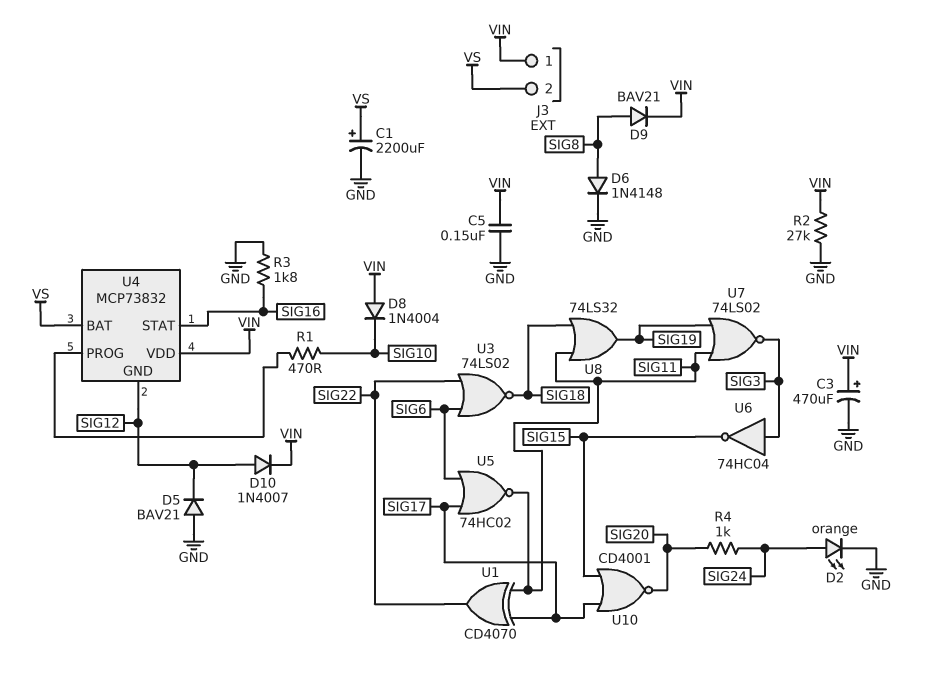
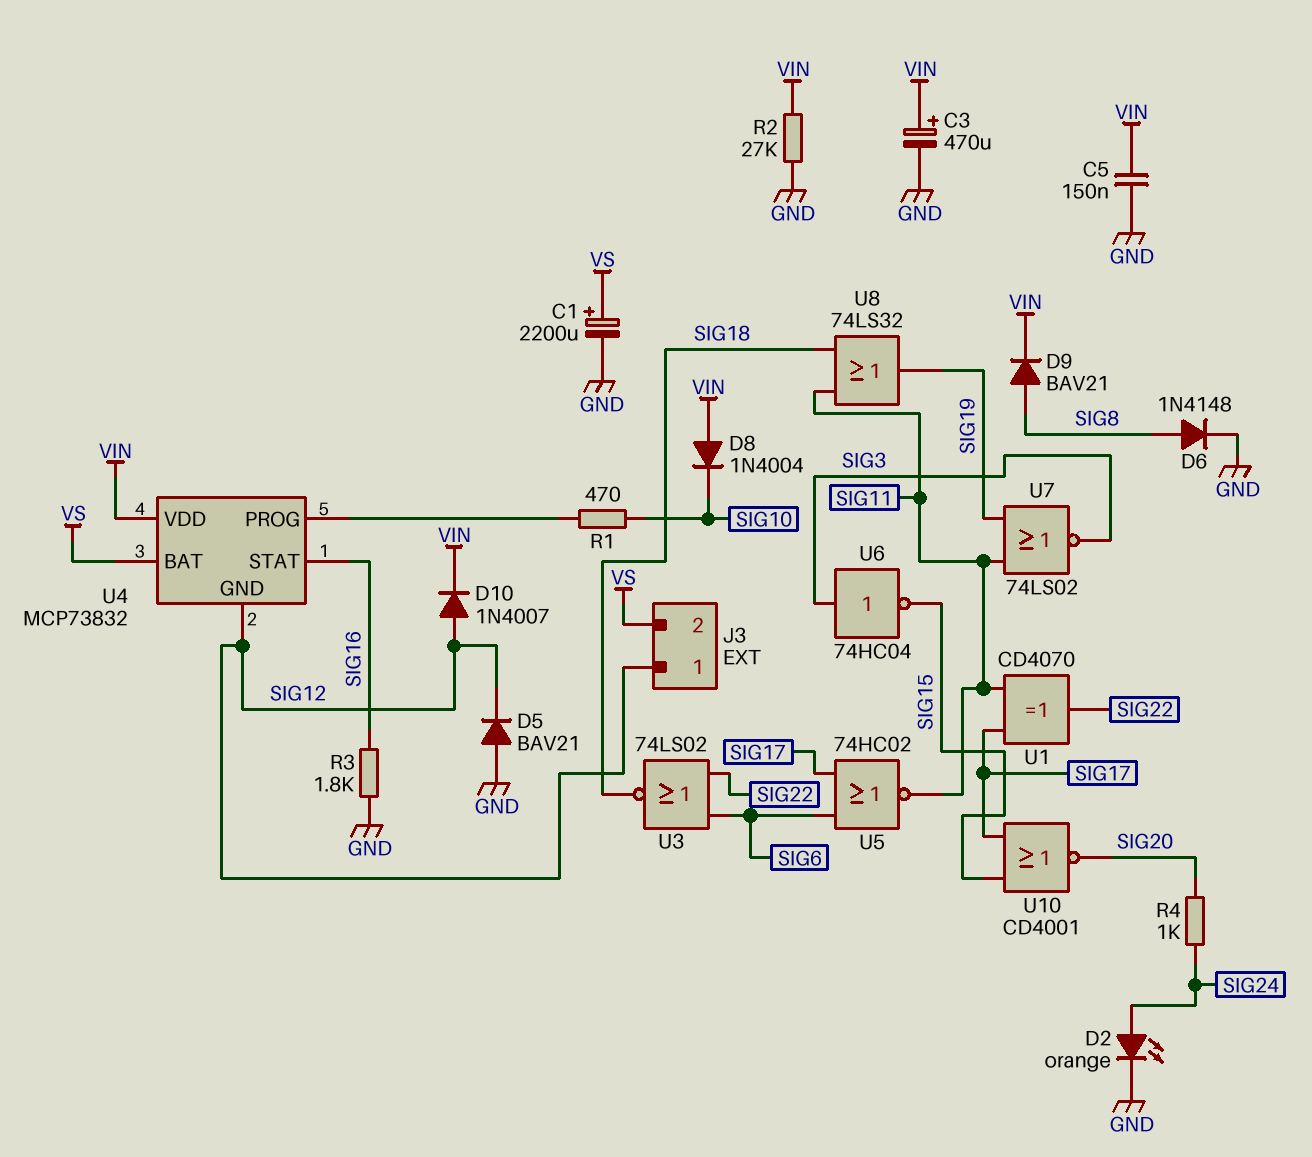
J3 pin 1: VIN -> SIG12

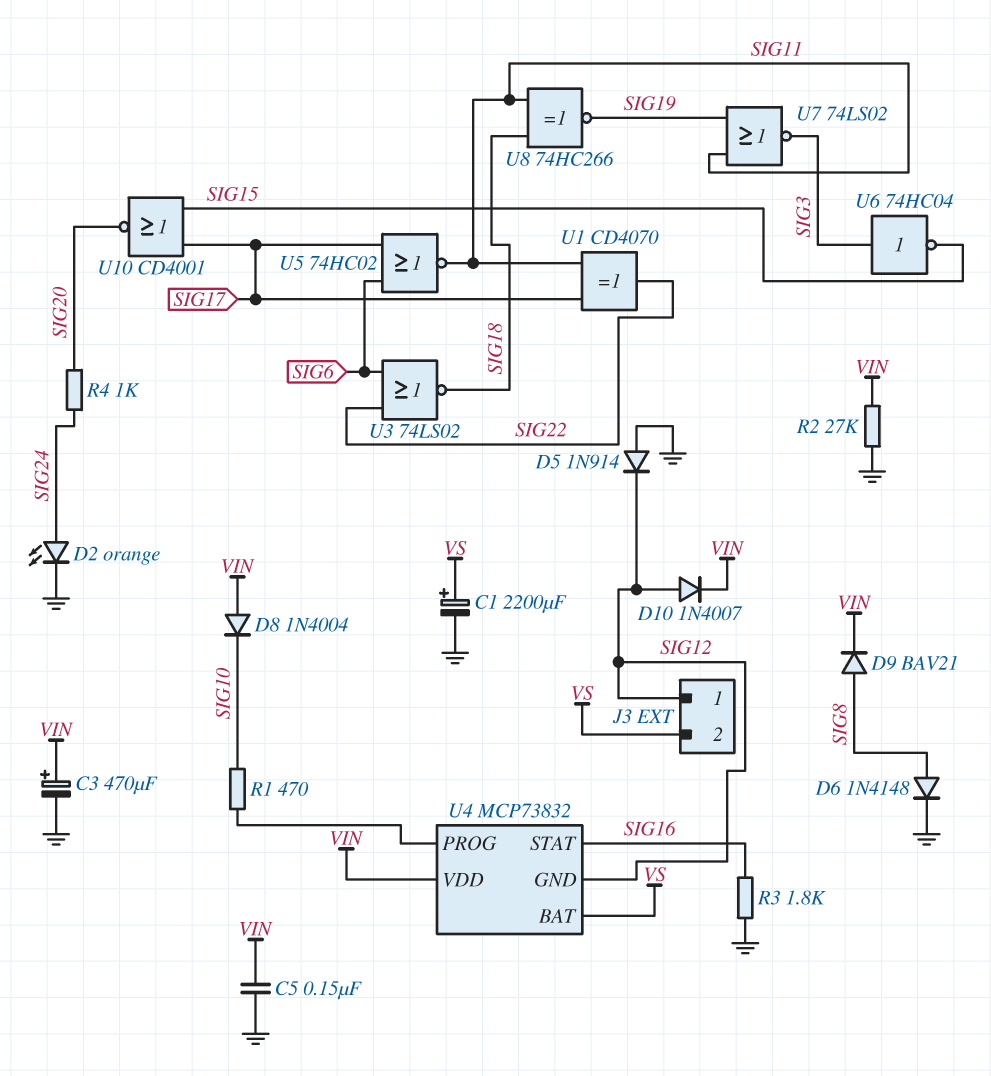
D5: diode BAV21 (A GND, K SIG12) -> diode 1N914 (A GND, K SIG12)
U8: OR 74LS32 (in SIG11, in SIG18, out SIG19) -> XNOR 74HC266 (in SIG11, in SIG18, out SIG19)

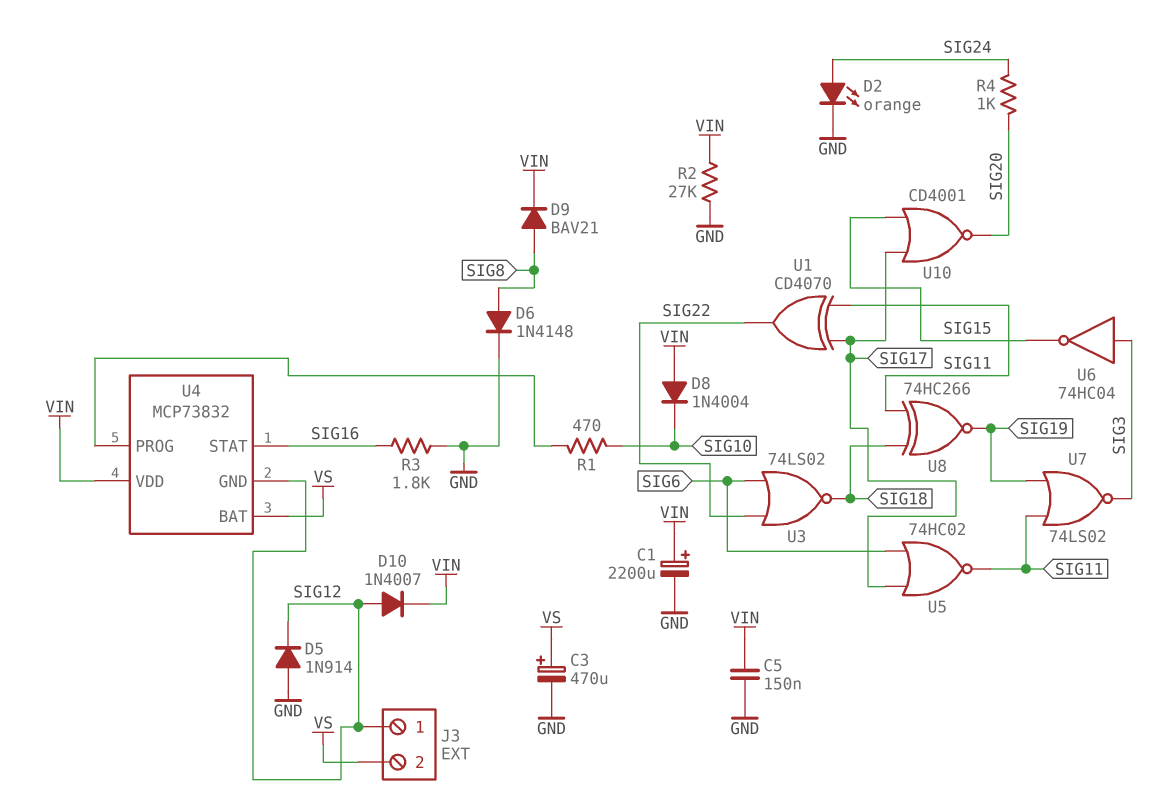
C1: 2200uF (plus VS, minus GND) -> 2200uF (plus VIN, minus GND)
C3: 470uF (plus VIN, minus GND) -> 470uF (plus VS, minus GND)

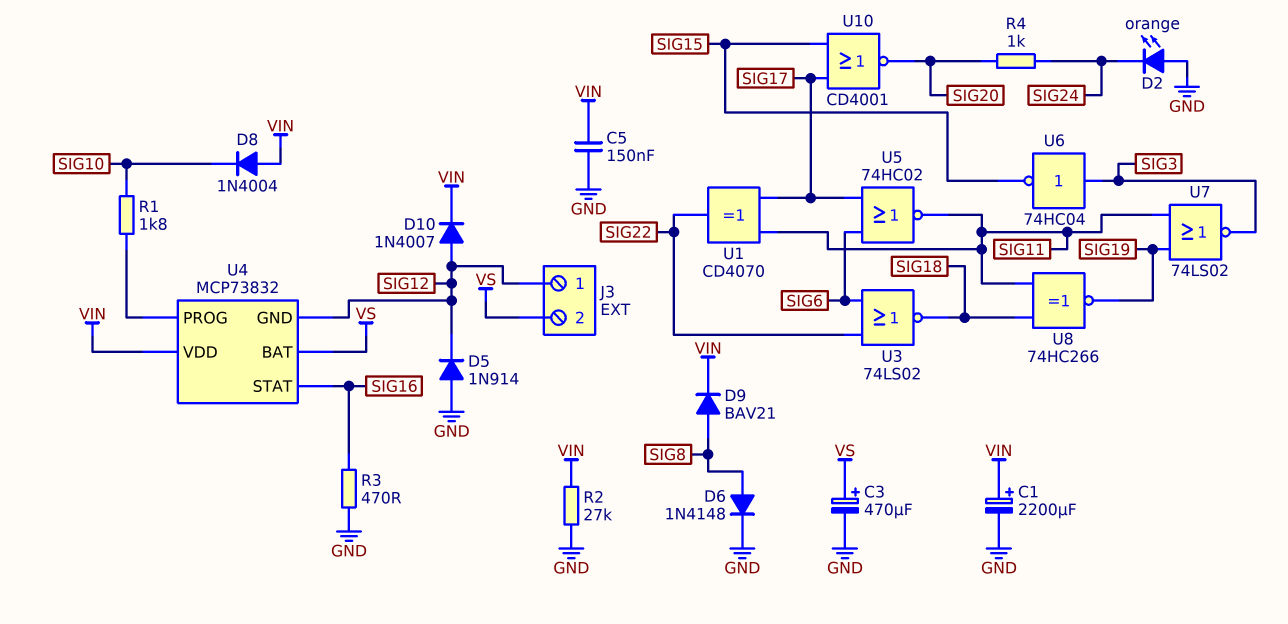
D2: LED orange (A SIG24, K GND) -> LED orange (A GND, K SIG24)
R1: 470 (SIG10, U4/PROG) -> 1.8k (SIG10, U4/PROG)
R3: 1.8k (GND, SIG16) -> 470 (GND, SIG16)

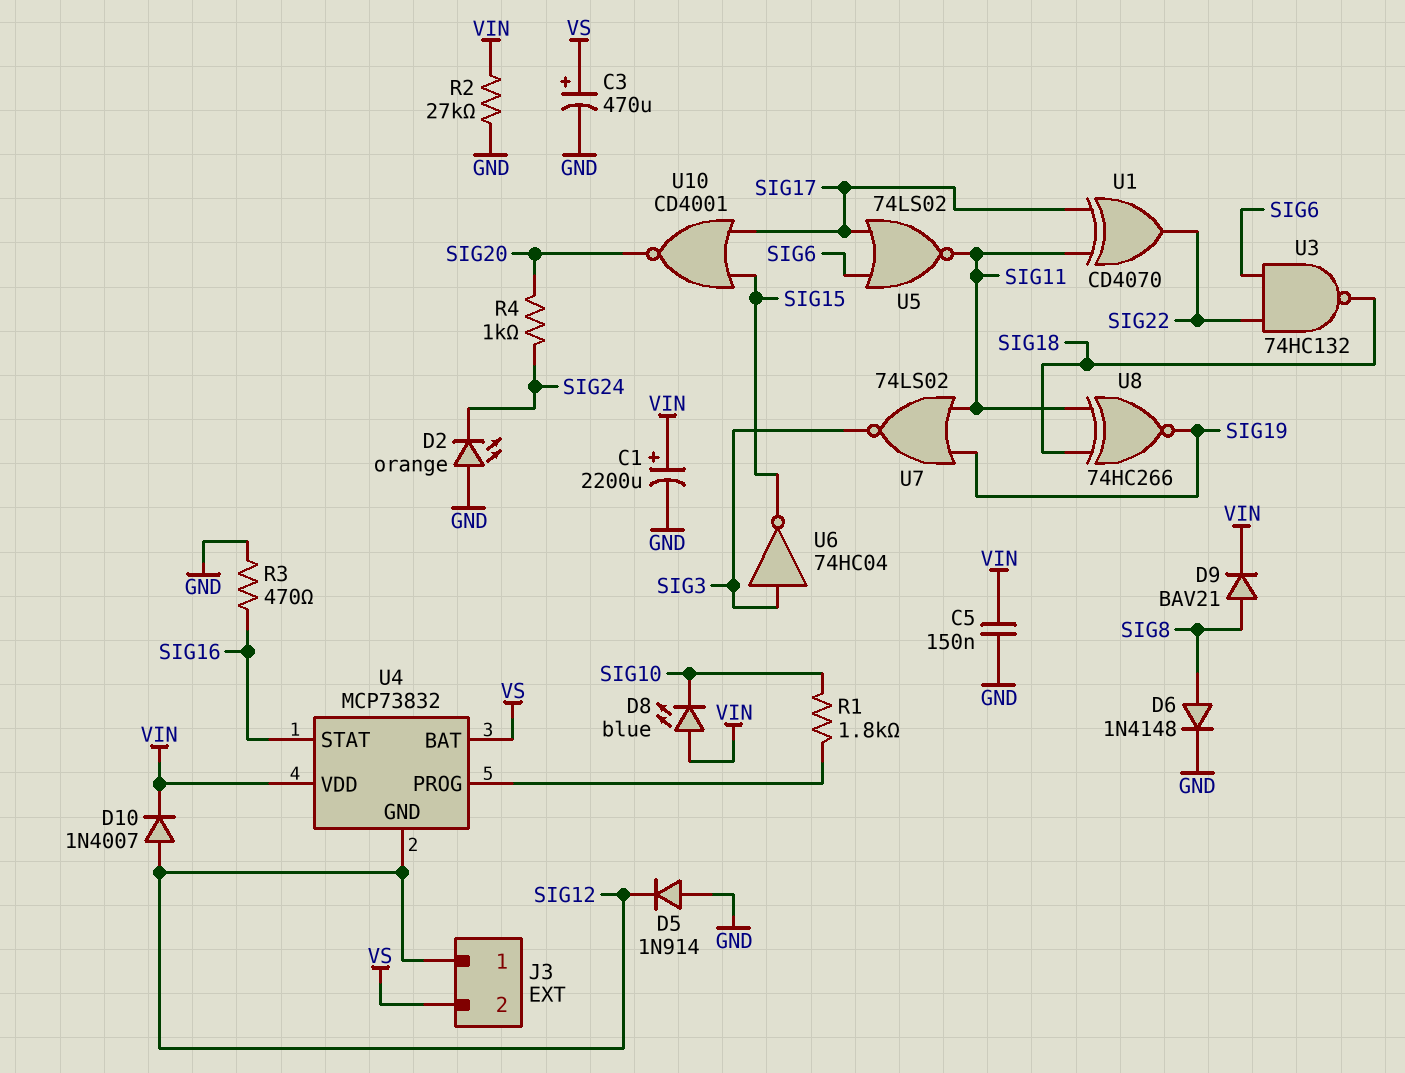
D8: diode 1N4004 (A VIN, K SIG10) -> LED blue (A VIN, K SIG10)
U3: NOR 74LS02 (in SIG6, in SIG22, out SIG18) -> NAND 74HC132 (in SIG6, in SIG22, out SIG18)
U5: NOR 74HC02 (in SIG6, in SIG17, out SIG11) -> NOR 74LS02 (in SIG6, in SIG17, out SIG11)

